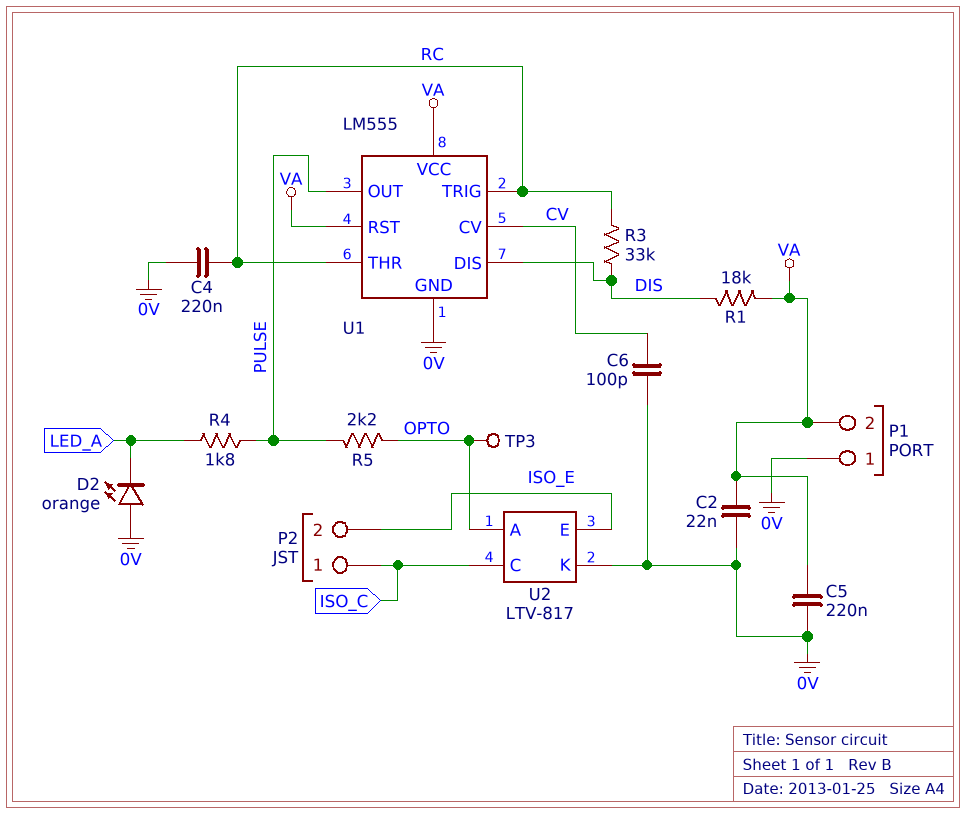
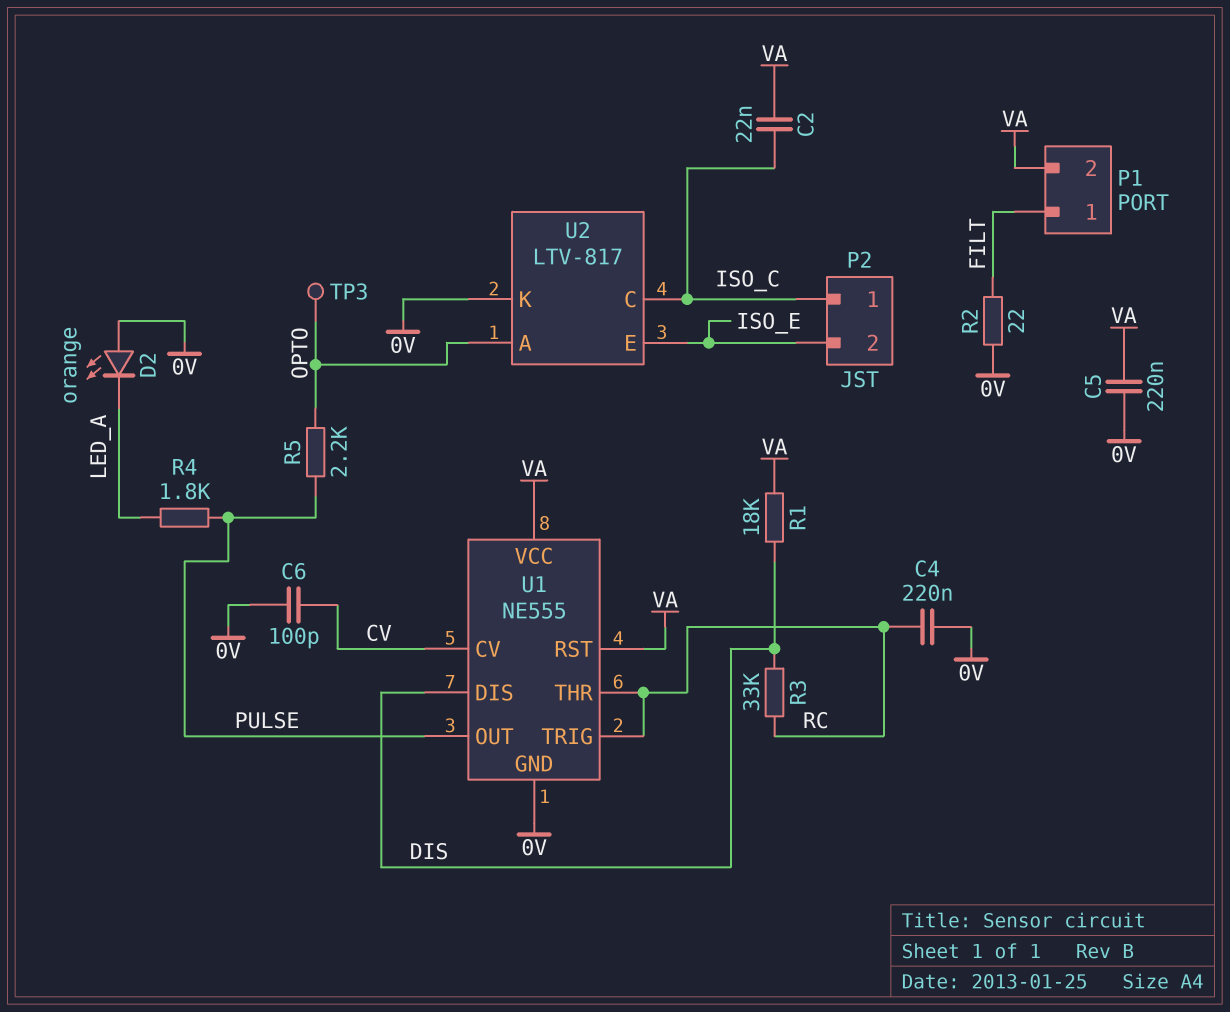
C2: 22nF (0V, VA) -> 22nF (ISO_C, VA)
P1 pin 1: 0V -> FILT
R2: none -> 22 (0V, FILT)
U1: LM555 -> NE555

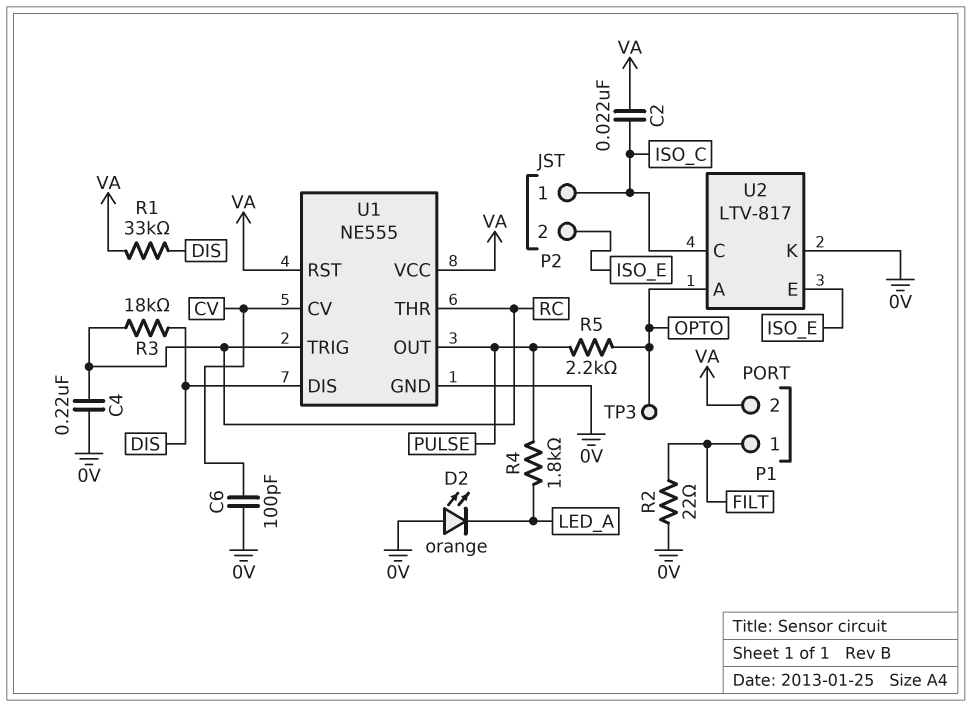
C5: 220nF (0V, VA) -> none
R1: 18k (DIS, VA) -> 33k (DIS, VA)
R3: 33k (DIS, RC) -> 18k (DIS, RC)

